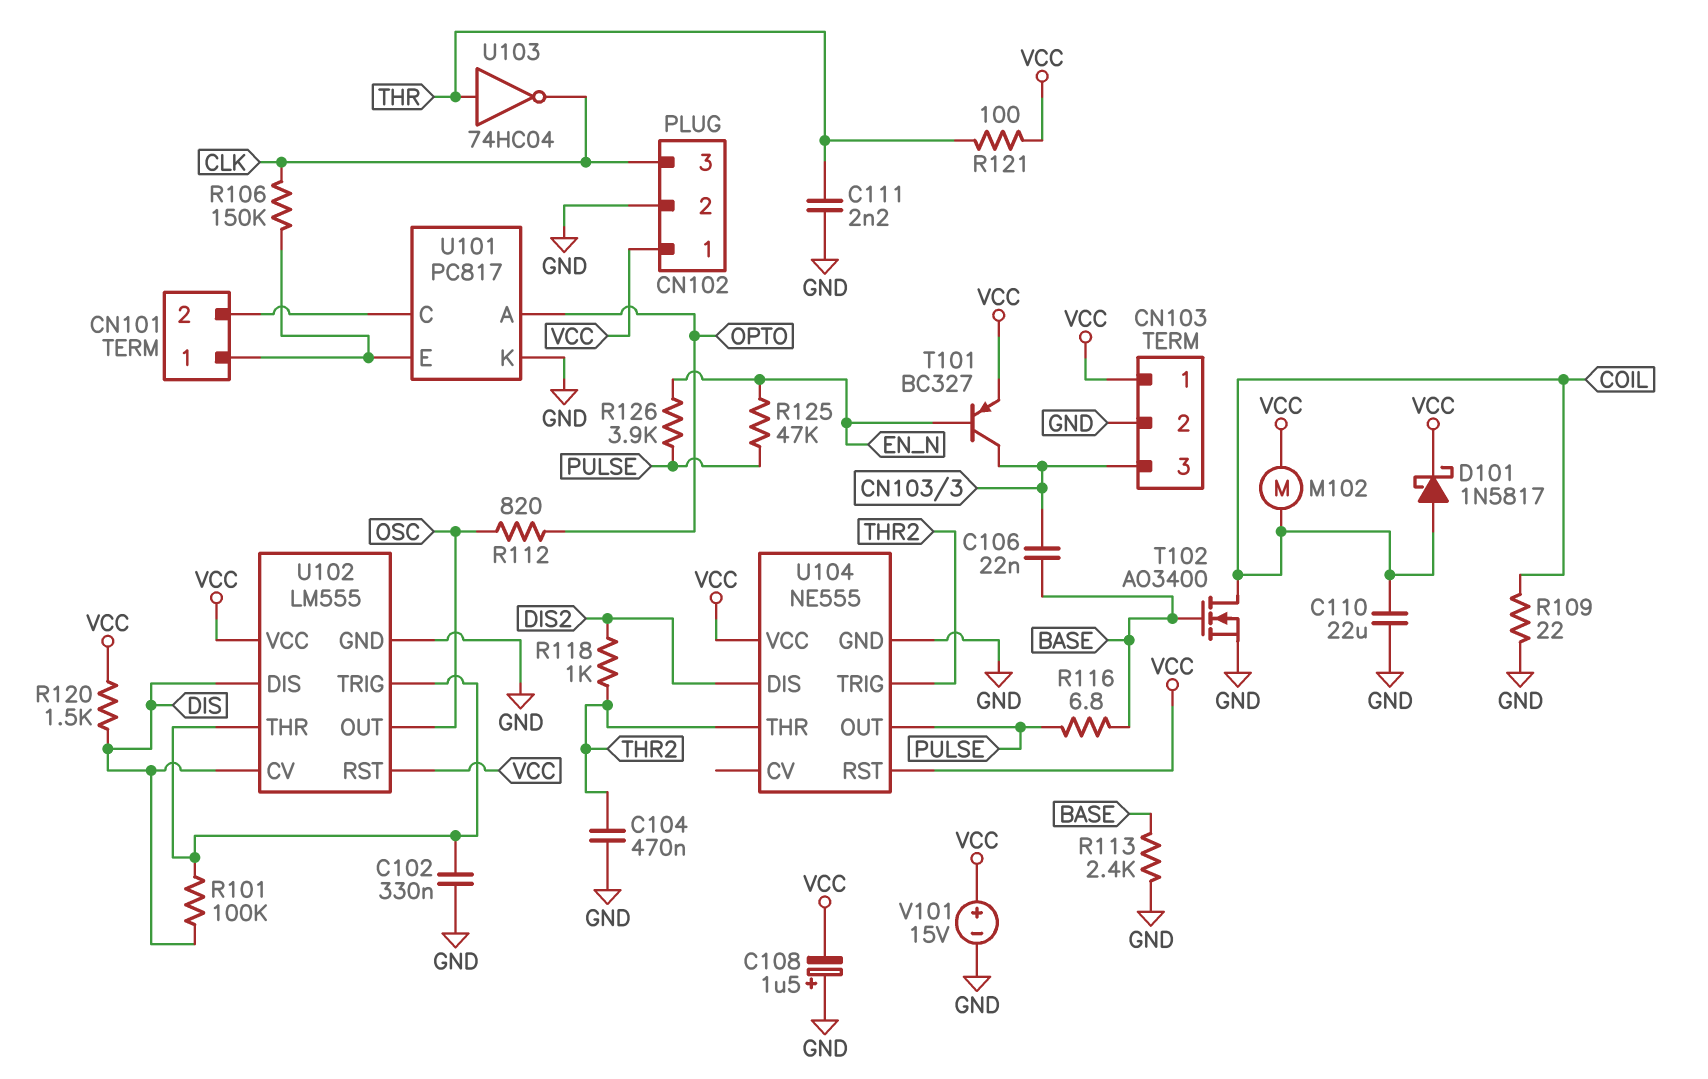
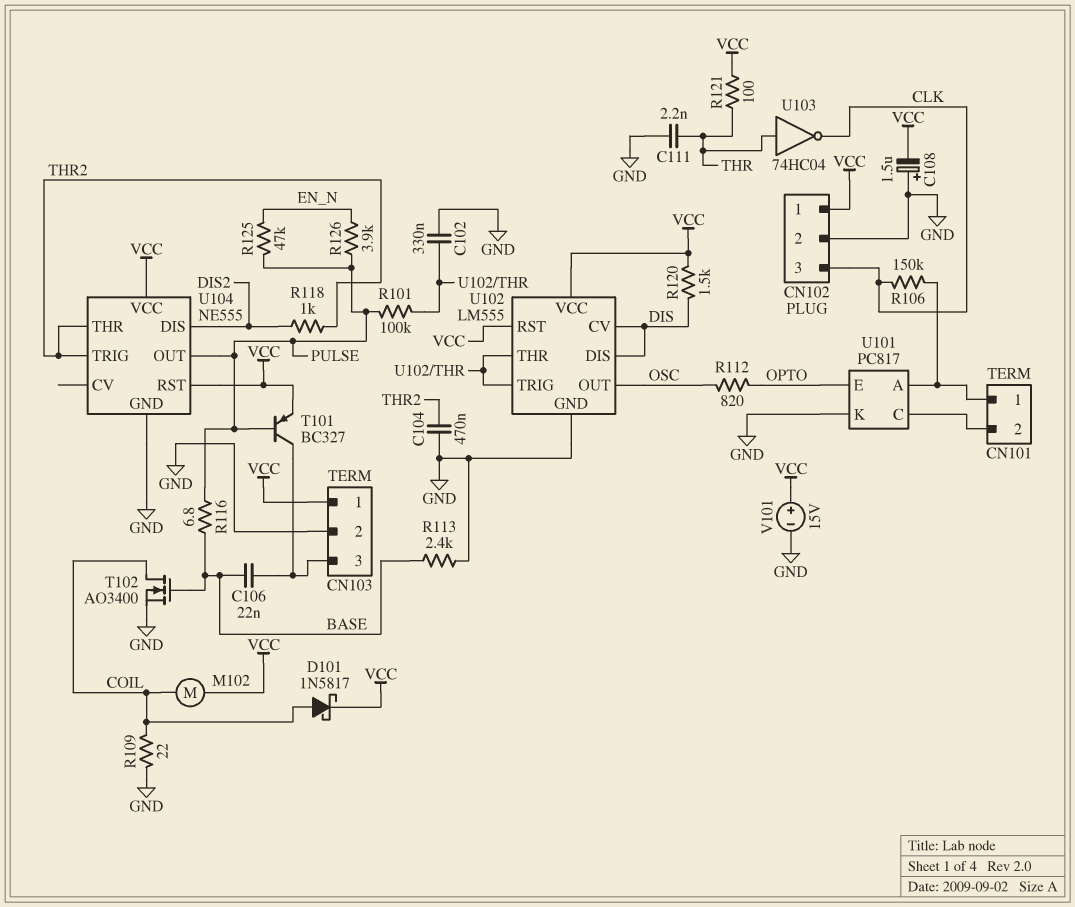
C110: 22uF (COIL, GND) -> none
R101: 100k (DIS, U102/THR) -> 100k (PULSE, U102/THR)
T101: PNP BC327 (B EN_N, C CN103/3, E VCC) -> PNP BC327 (B PULSE, C CN103/3, E VCC)
U101 pin A: OPTO -> CN101/1
U101 pin E: CN101/1 -> OPTO

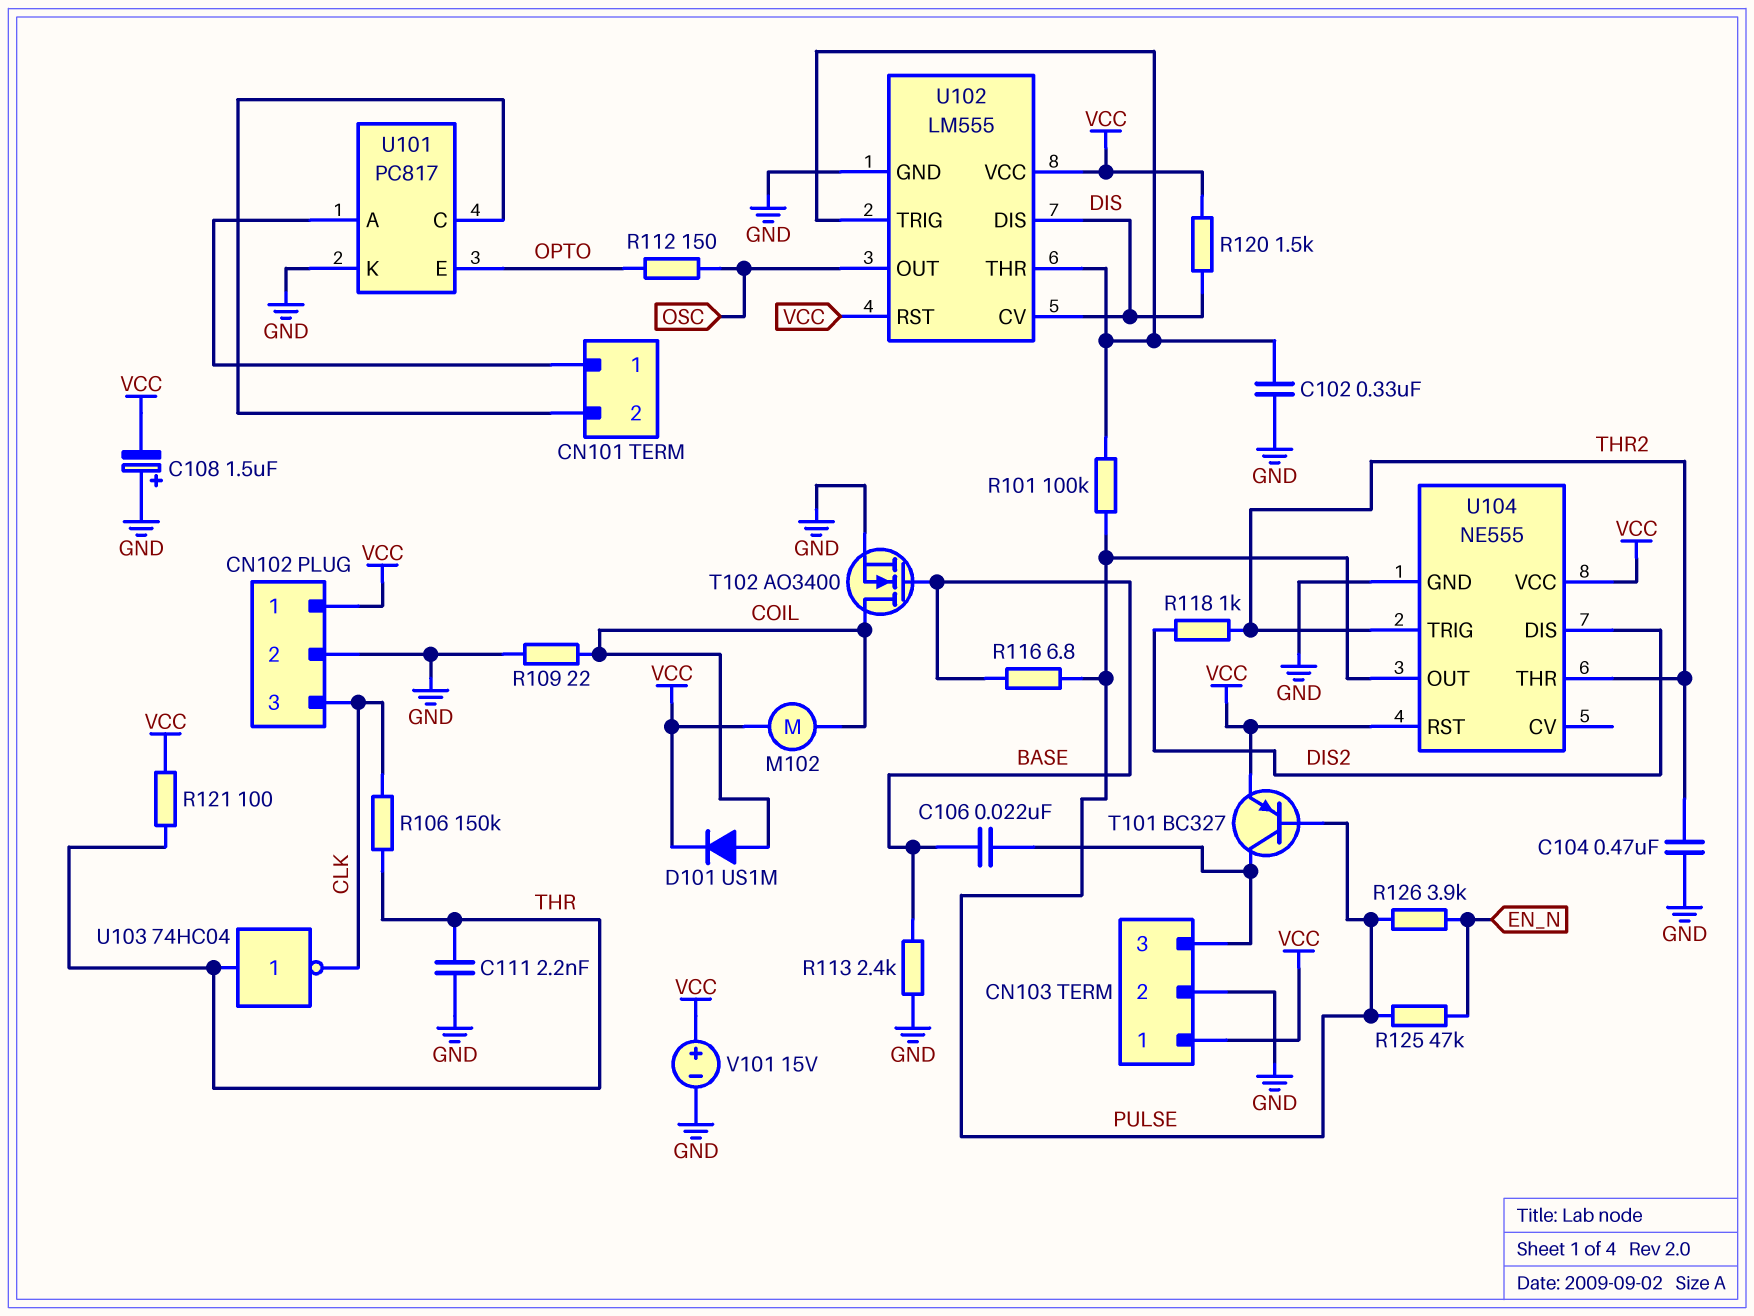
D101: schottky 1N5817 (A COIL, K VCC) -> diode US1M (A COIL, K VCC)
R106: 150k (CLK, CN101/1) -> 150k (CLK, THR)
R112: 820 (OPTO, OSC) -> 150 (OPTO, OSC)

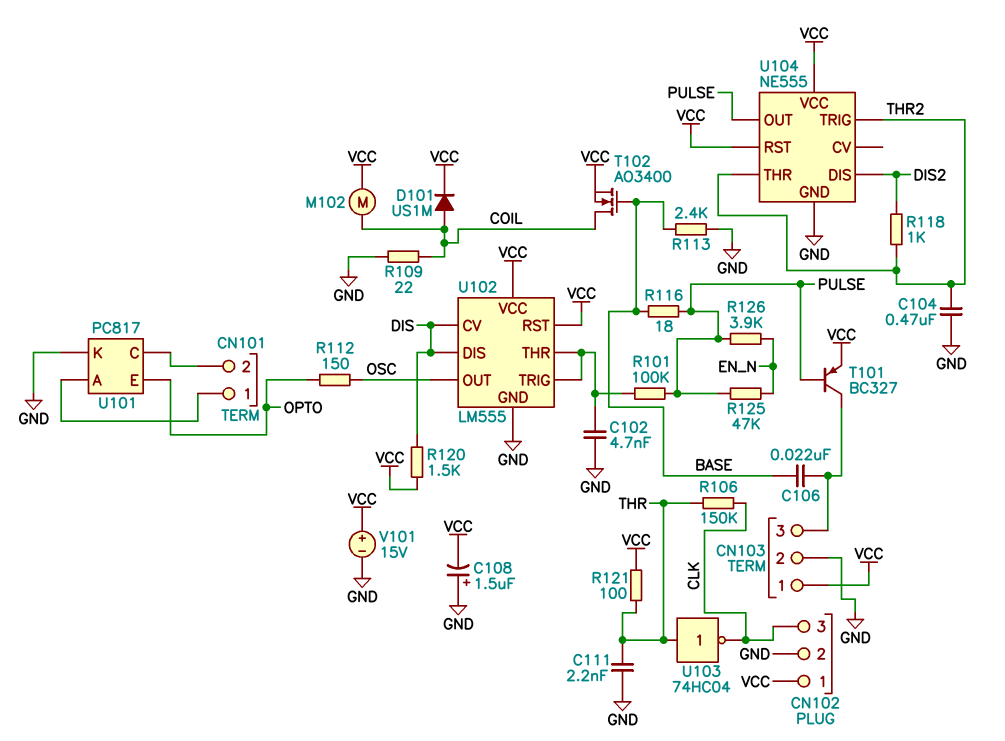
C102: 330nF (GND, U102/THR) -> 4.7nF (GND, U102/THR)
R116: 6.8 (BASE, PULSE) -> 18 (BASE, PULSE)
T102: NMOS AO3400 (G BASE, D COIL, S GND) -> NMOS AO3400 (G BASE, D COIL, S VCC)

